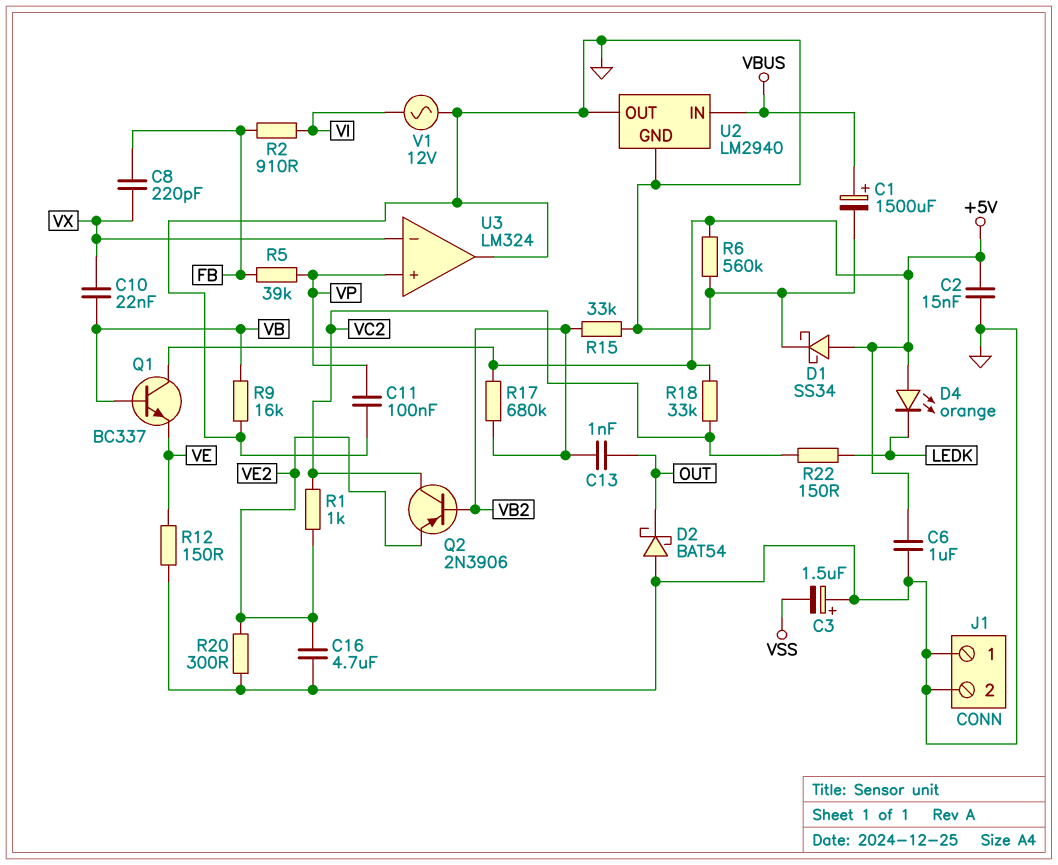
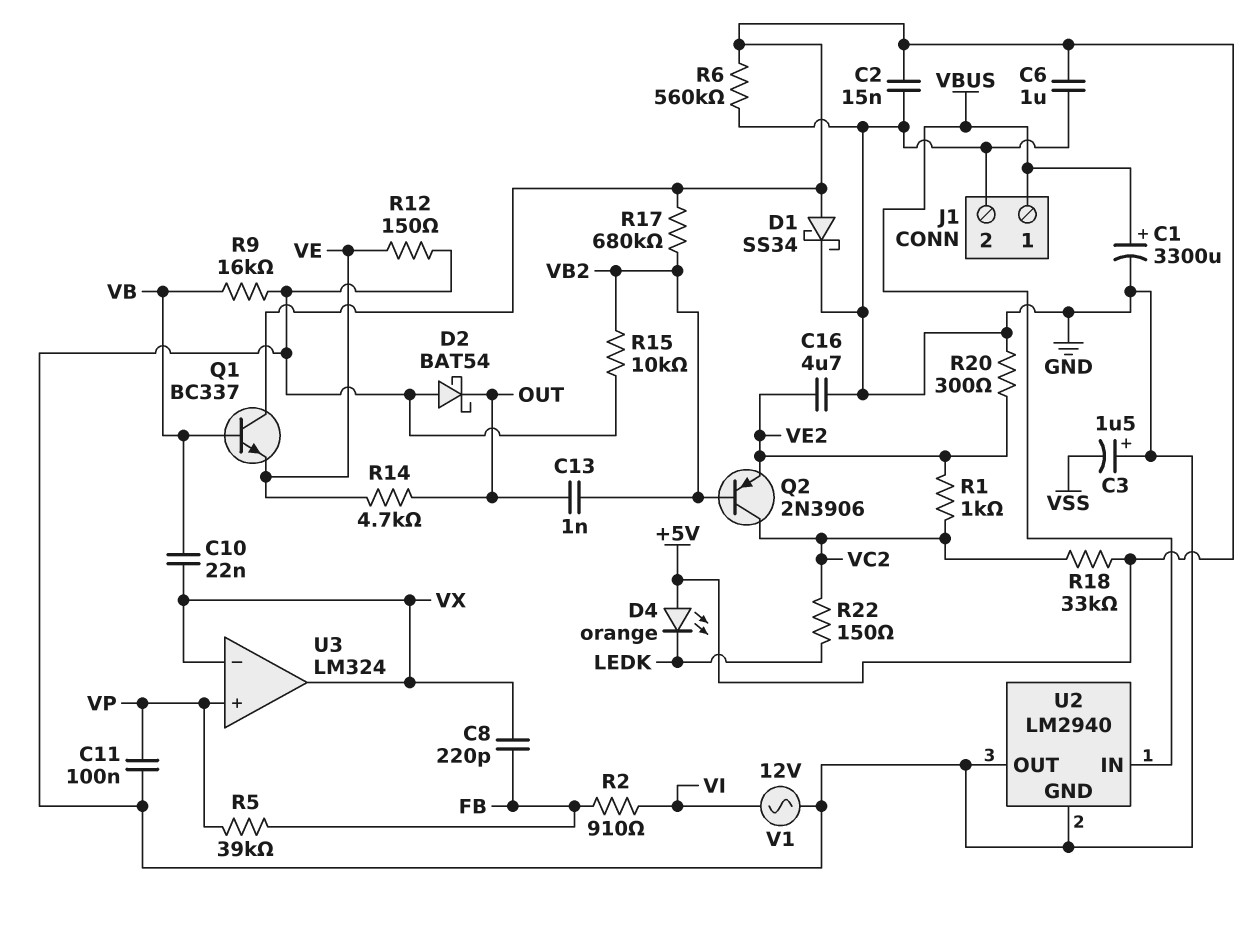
C1: 1500uF (plus VBUS, minus GND) -> 3300uF (plus VBUS, minus GND)
J1 pin 1: GND -> VBUS
R14: none -> 4.7k (OUT, VE)
R15: 33k (GND, VB2) -> 10k (GND, VB2)
U3 pin out: GND -> VX

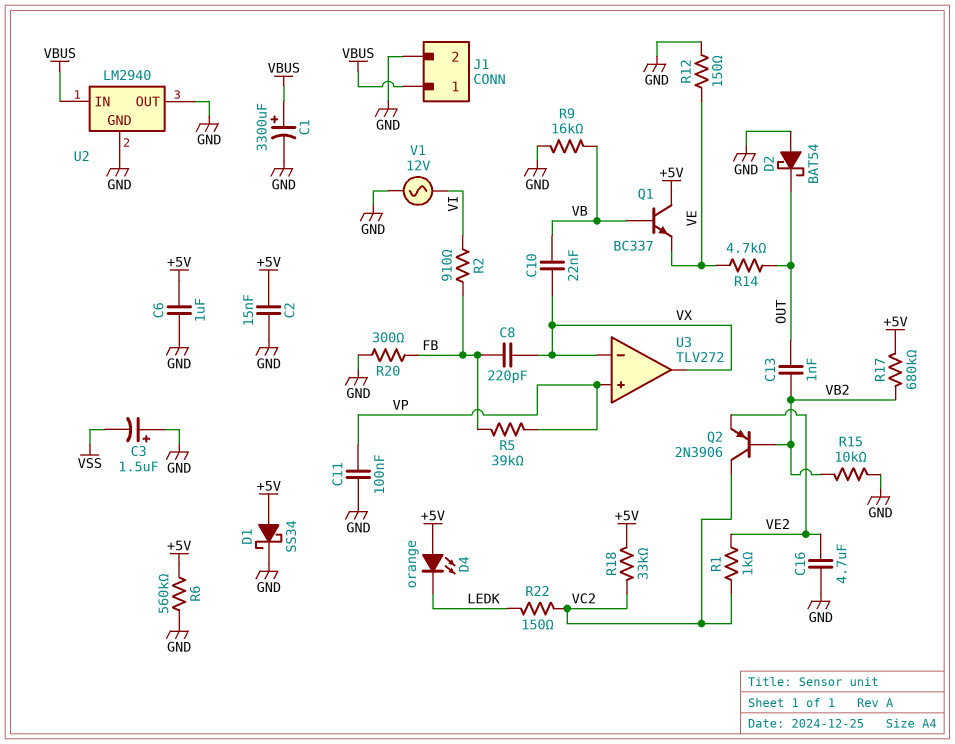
R20: 300 (GND, VE2) -> 300 (FB, GND)
U3: LM324 -> TLV272

